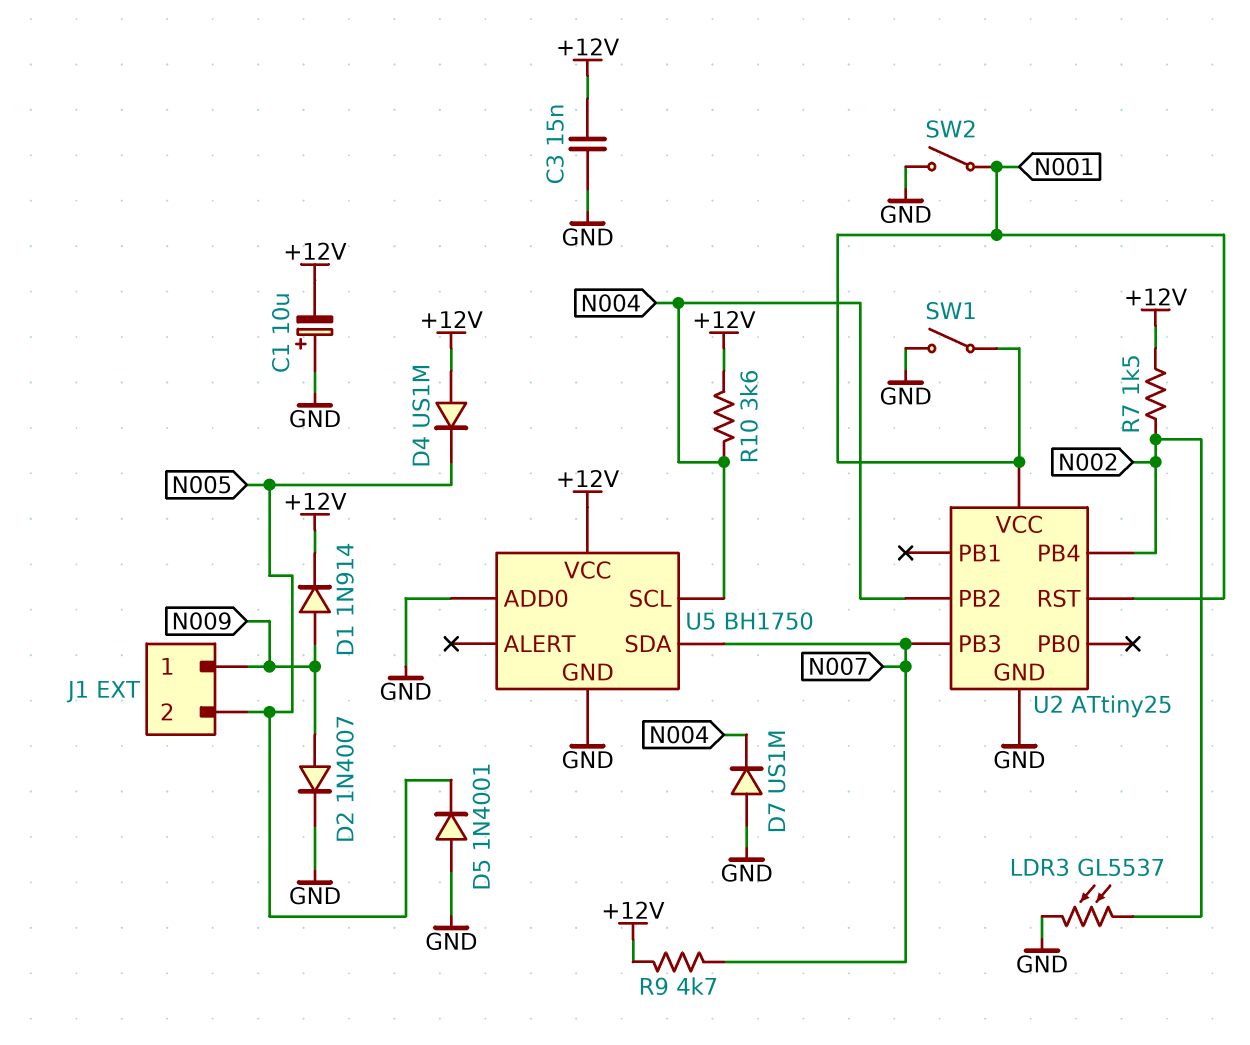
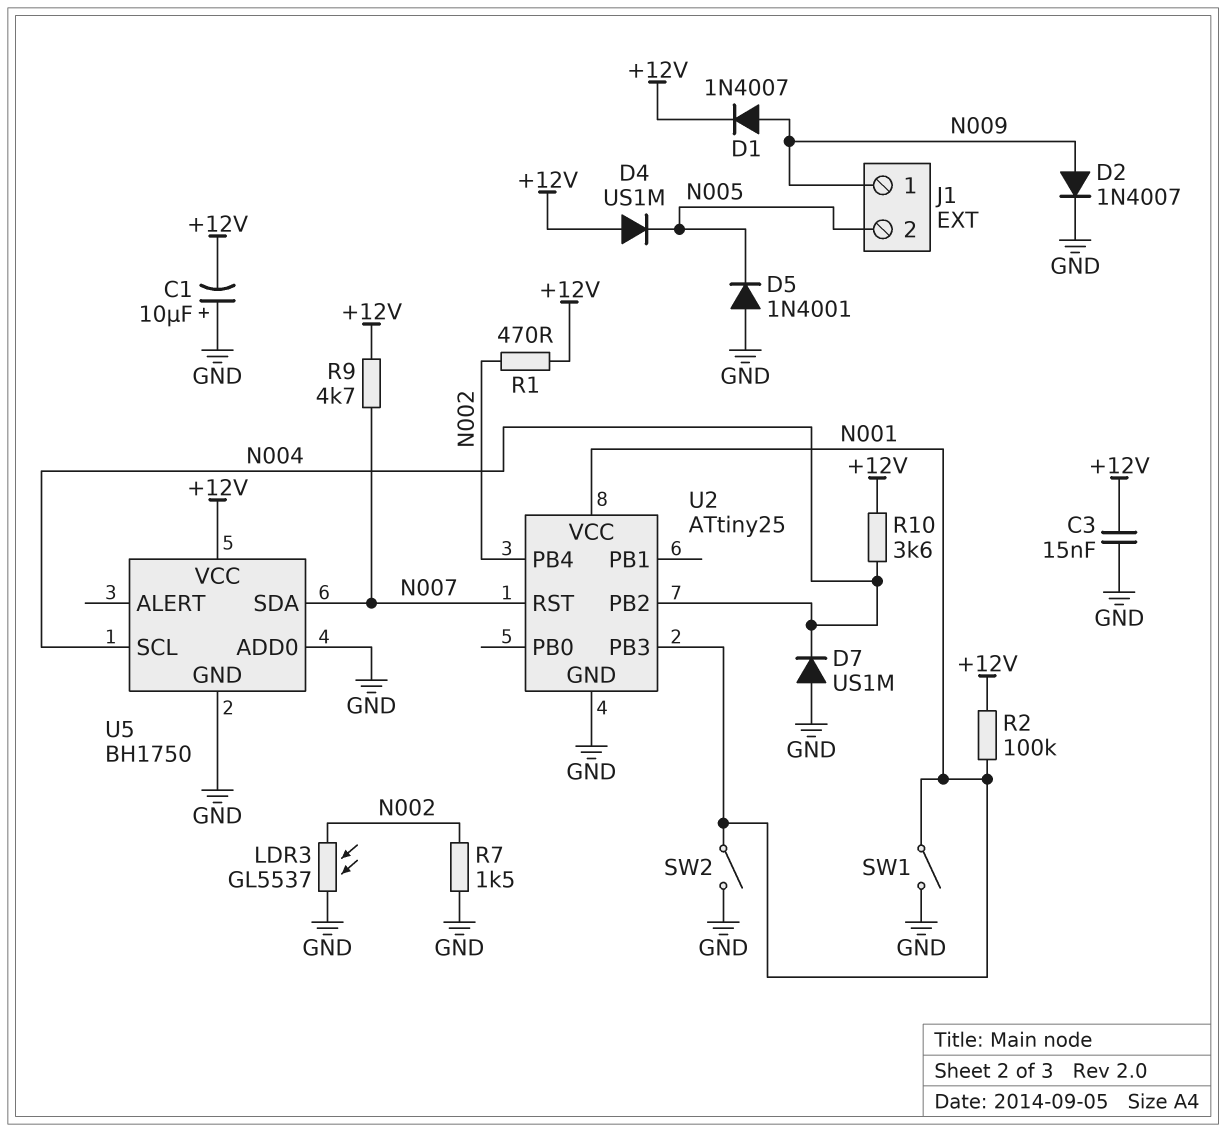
D1: diode 1N914 (A N009, K +12V) -> diode 1N4007 (A N009, K +12V)
R1: none -> 470 (+12V, N002)
R2: none -> 100k (+12V, N001)
R7: 1.5k (+12V, N002) -> 1.5k (GND, N002)
U2 pin PB3: N007 -> N001
U2 pin RST: N001 -> N007

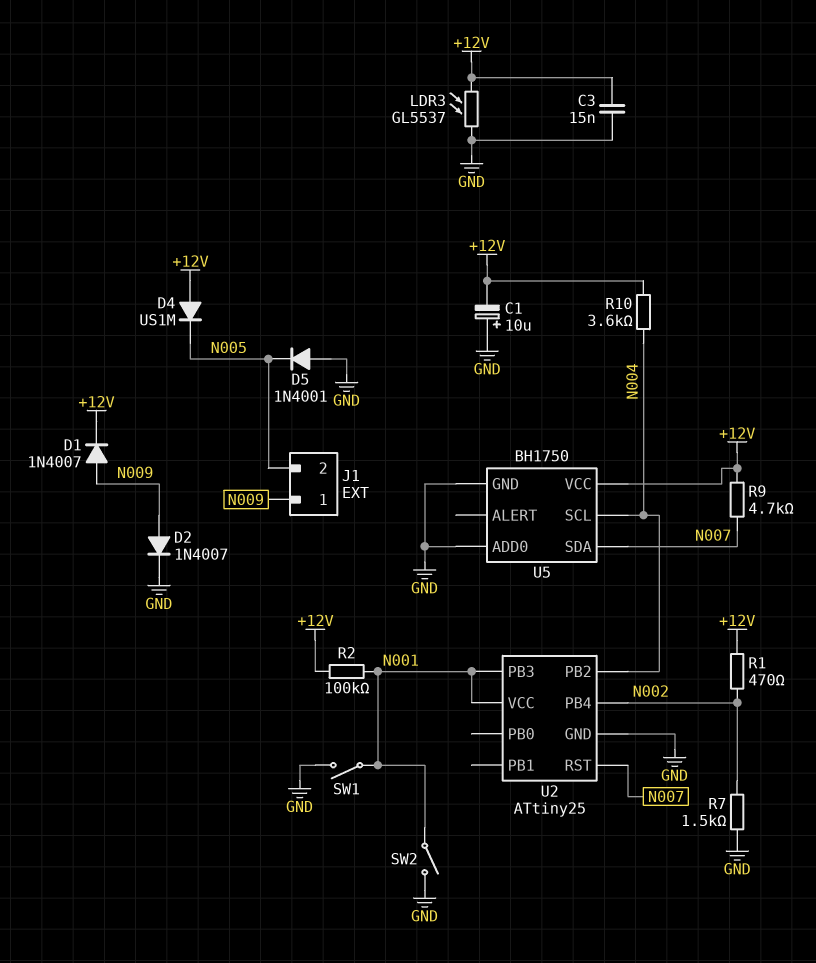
D7: diode US1M (A GND, K N004) -> none
LDR3: GL5537 (GND, N002) -> GL5537 (+12V, GND)

